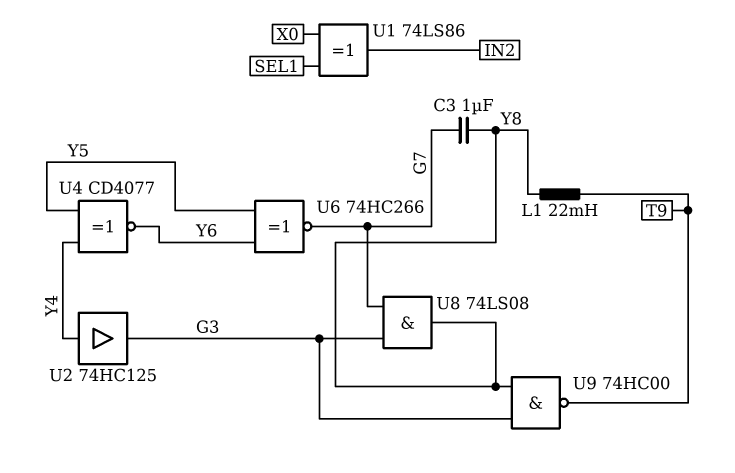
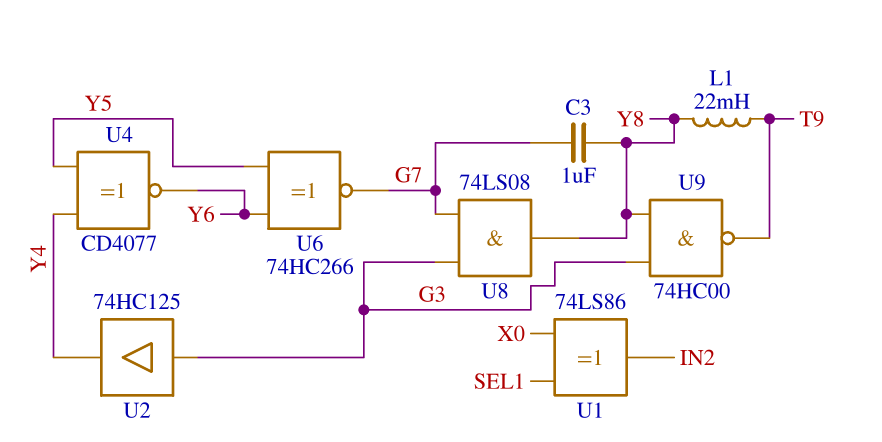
U2: buffer 74HC125 (in Y4, out G3) -> buffer 74HC125 (in G3, out Y4)

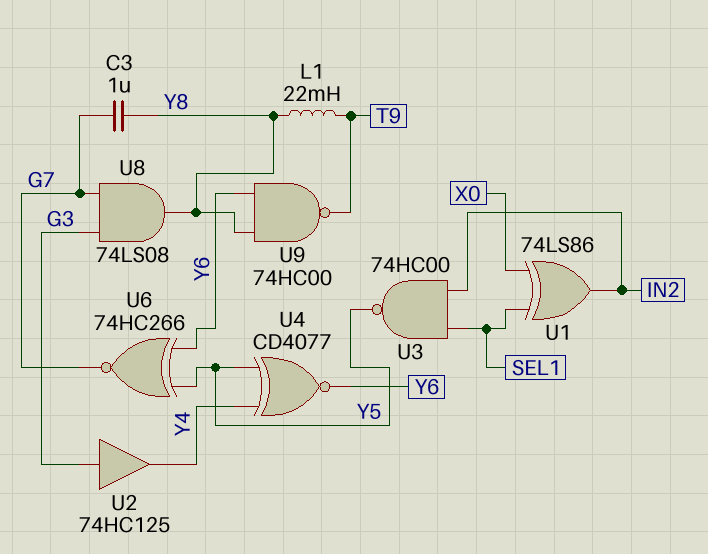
U3: none -> NAND 74HC00 (in IN2, in SEL1, out Y5)
U9: NAND 74HC00 (in G3, in Y8, out T9) -> NAND 74HC00 (in Y6, in Y8, out T9)

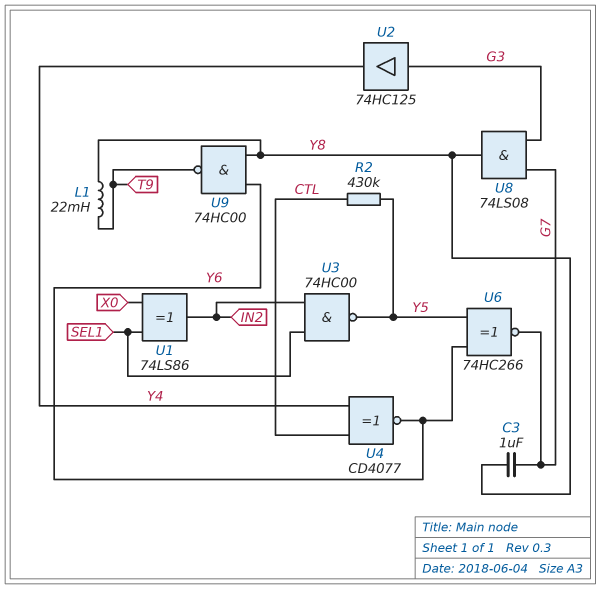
R2: none -> 430k (CTL, Y5)
U4: XNOR CD4077 (in Y4, in Y5, out Y6) -> XNOR CD4077 (in CTL, in Y4, out Y6)

